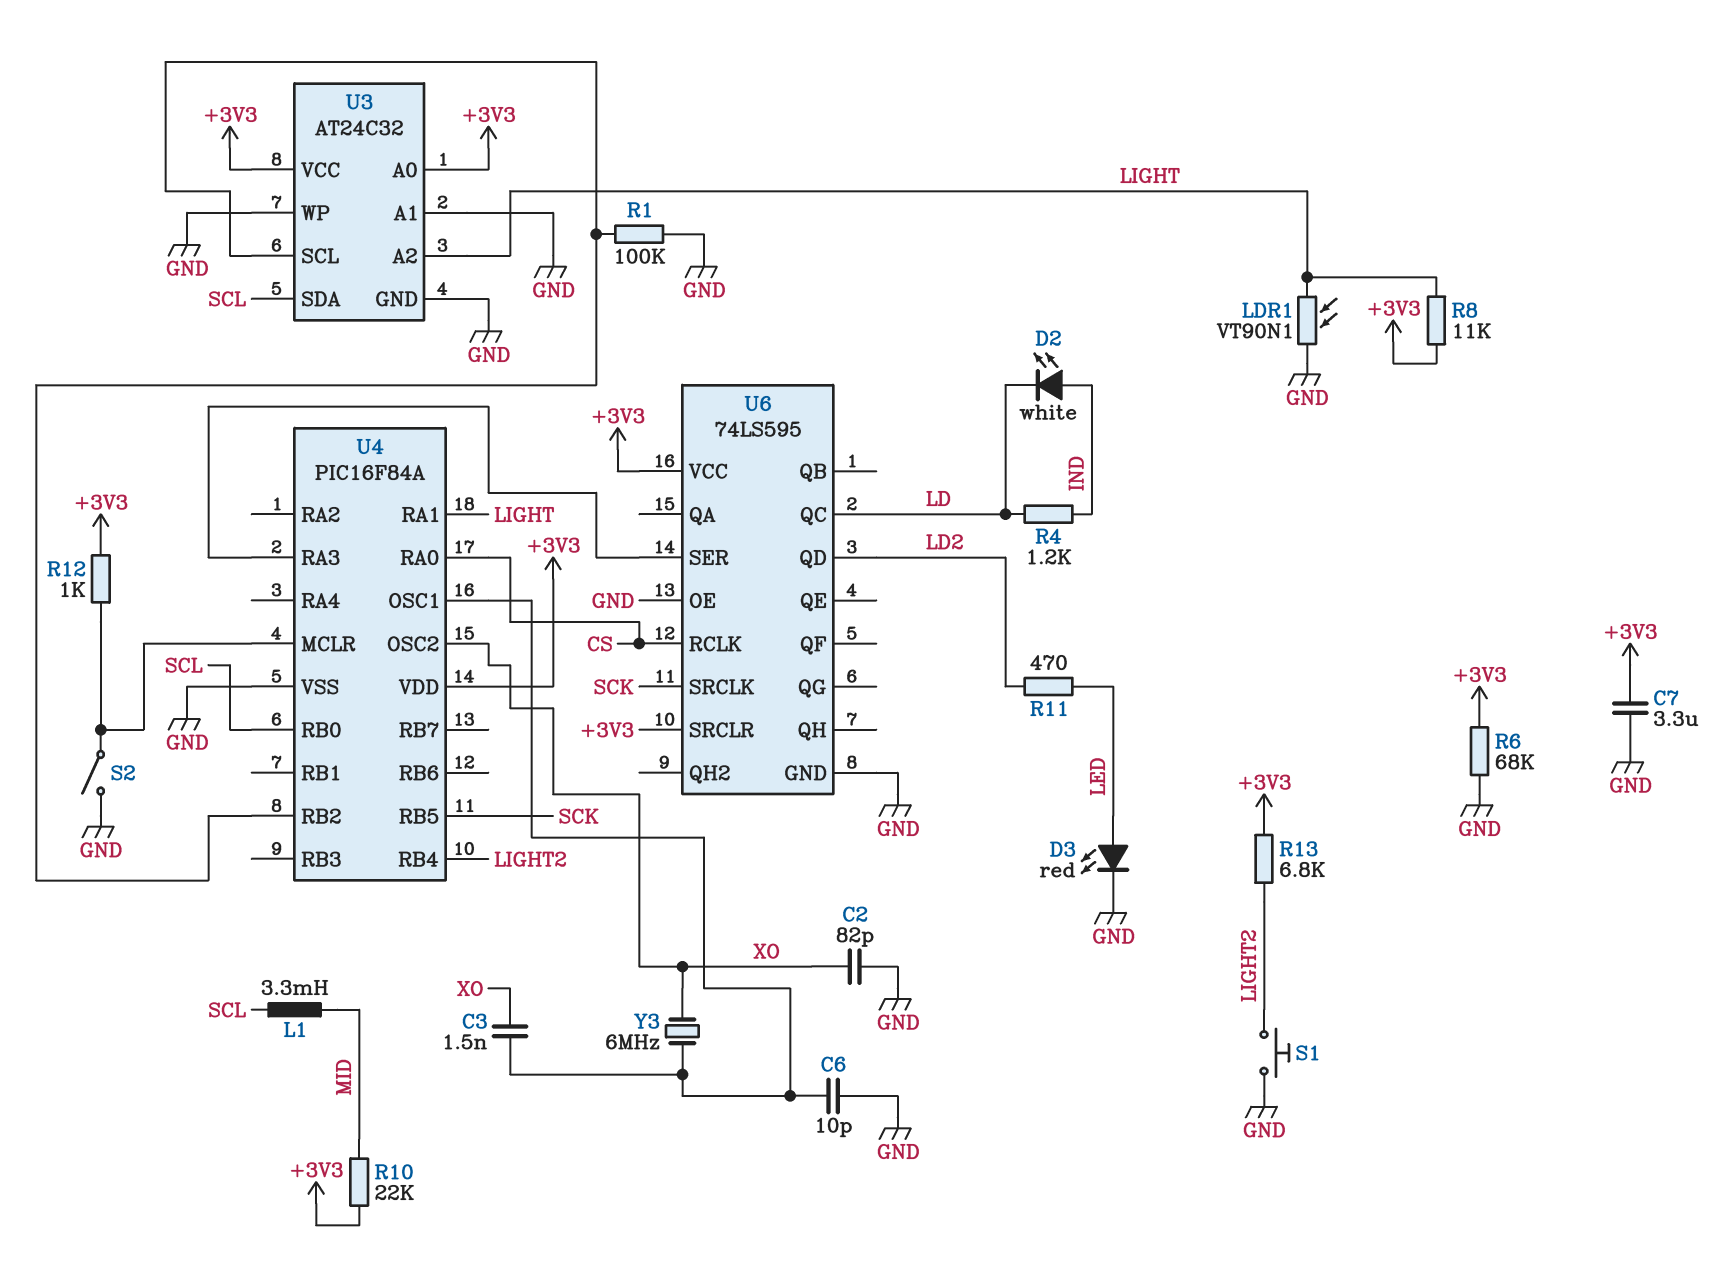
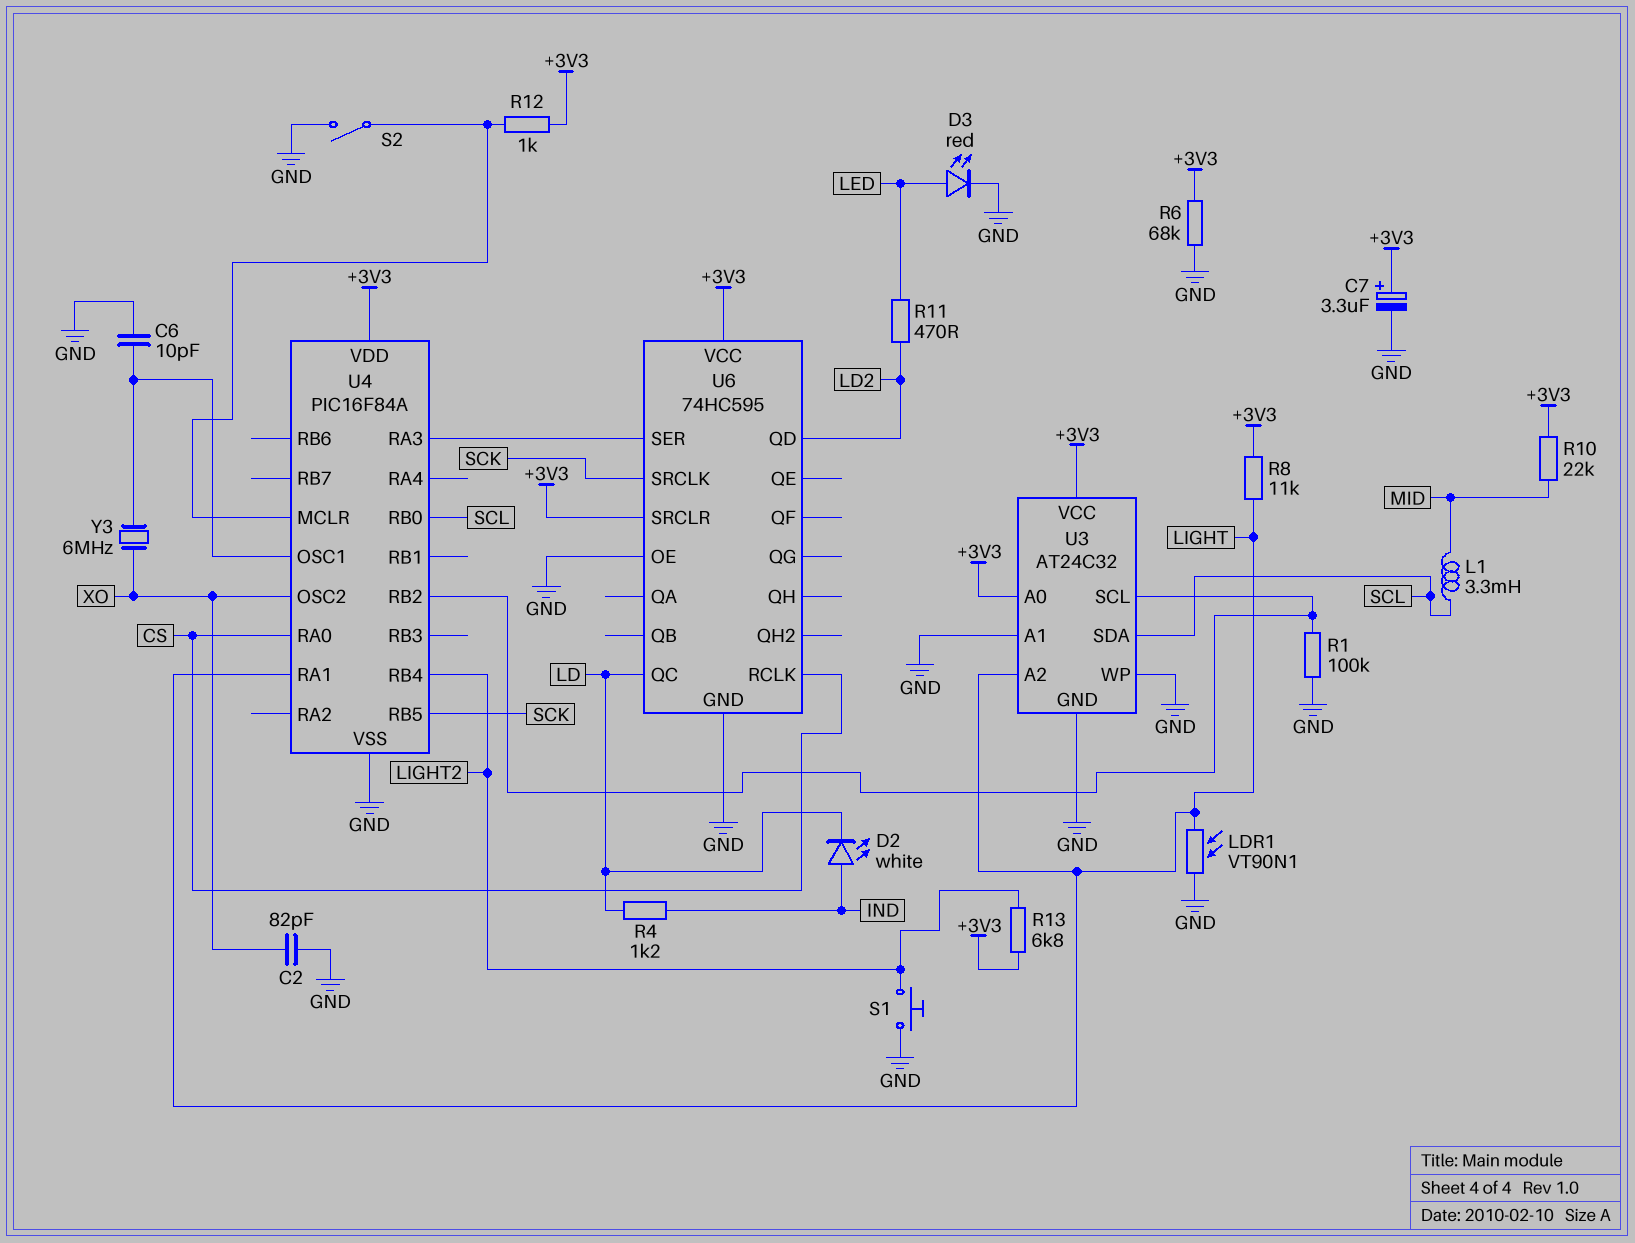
C3: 1.5nF (U4/OSC1, XO) -> none
C7: 3.3uF (+3V3, GND) -> 3.3uF (plus +3V3, minus GND)
U6: 74LS595 -> 74HC595

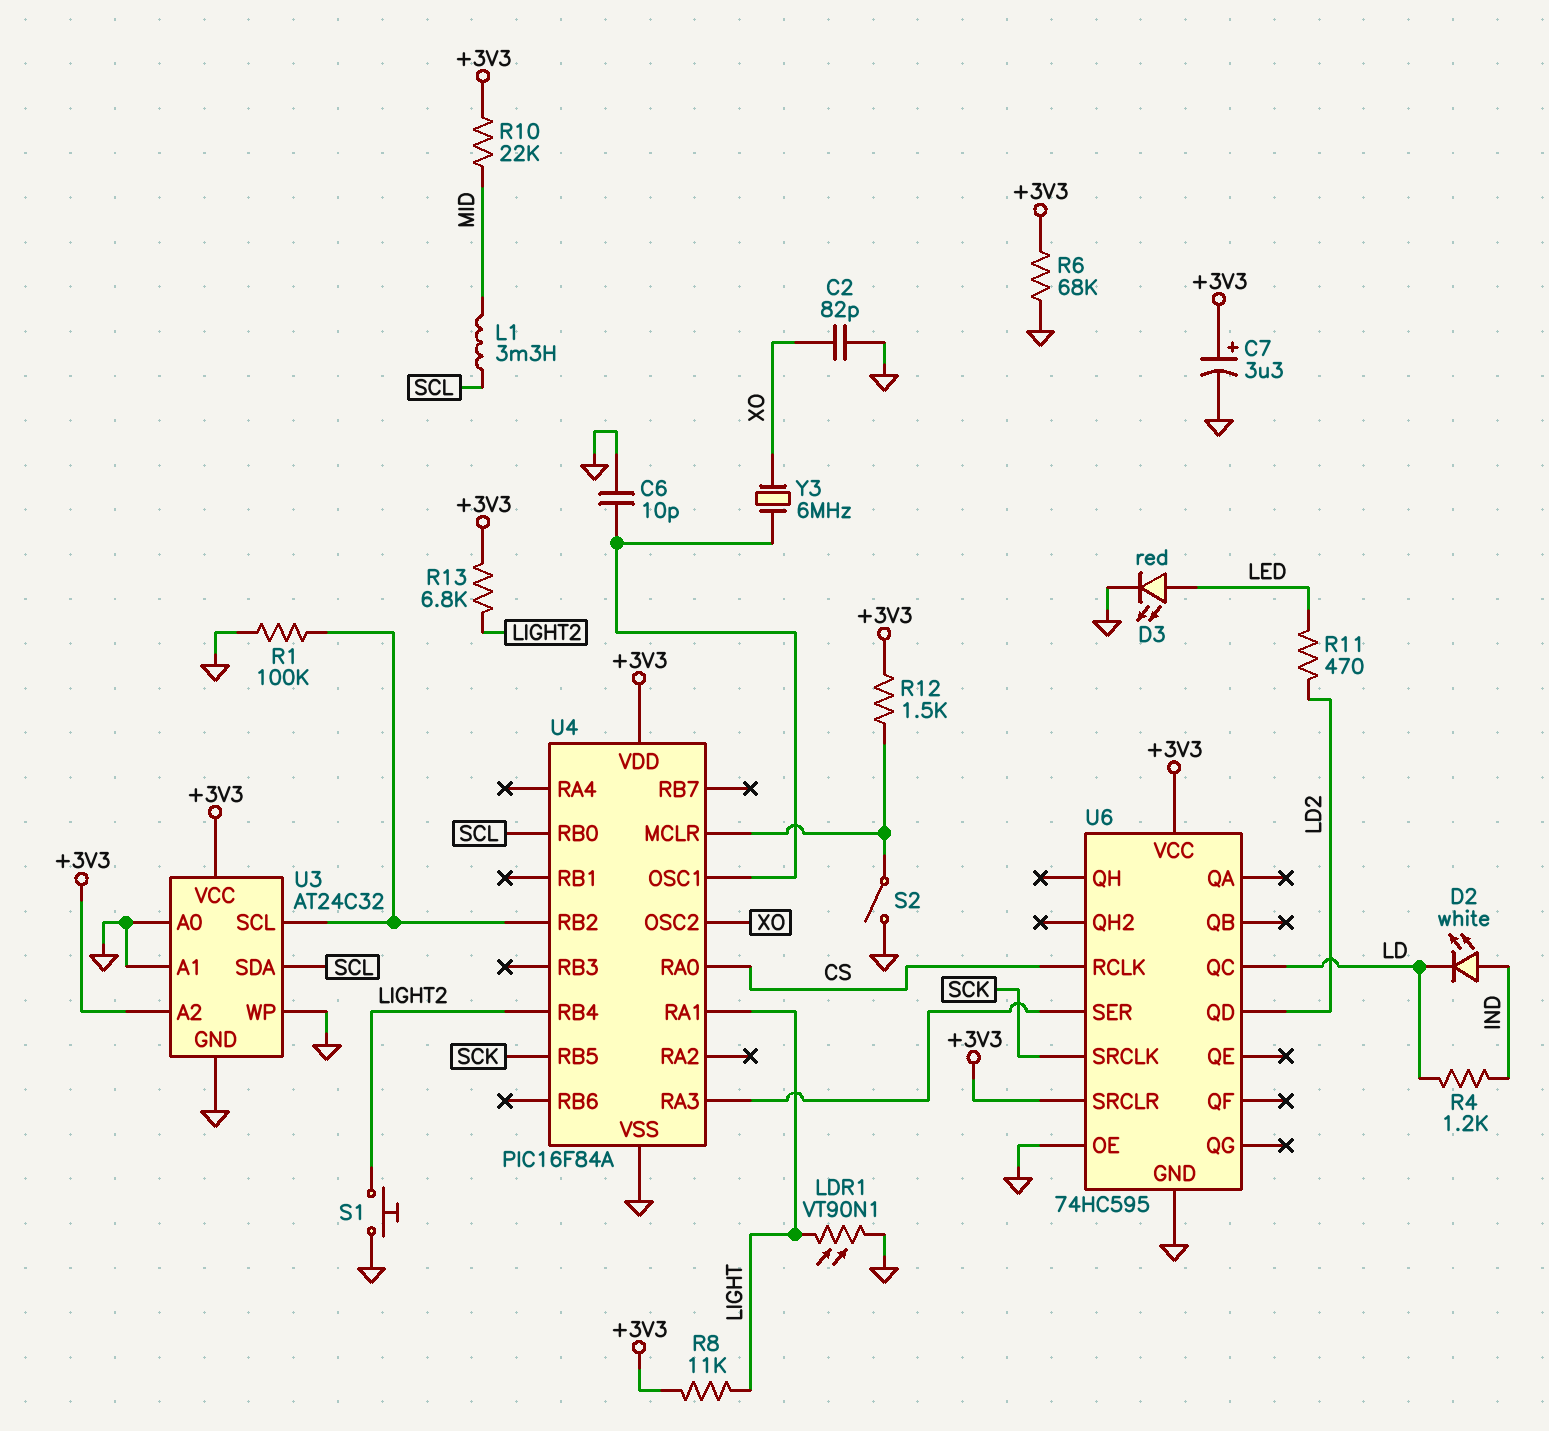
R12: 1k (+3V3, U4/MCLR) -> 1.5k (+3V3, U4/MCLR)
U3 pin A0: +3V3 -> GND
U3 pin A2: LIGHT -> +3V3

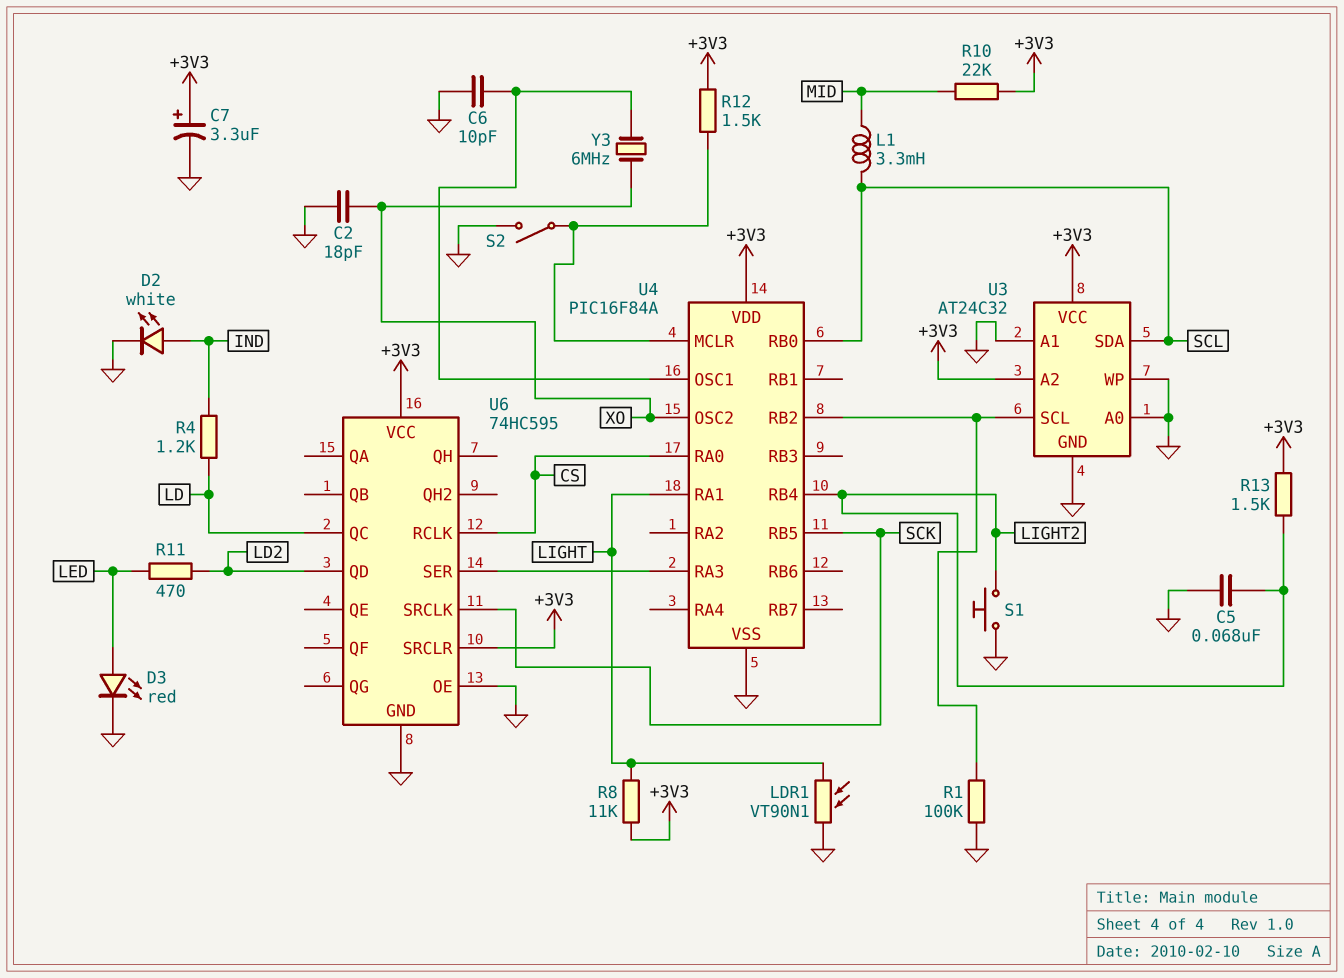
C2: 82pF (GND, XO) -> 18pF (GND, XO)
C5: none -> 68nF (GND, LIGHT2)
D2: LED white (A IND, K LD) -> LED white (A IND, K GND)
R6: 68k (+3V3, GND) -> none
R13: 6.8k (+3V3, LIGHT2) -> 1.5k (+3V3, LIGHT2)

